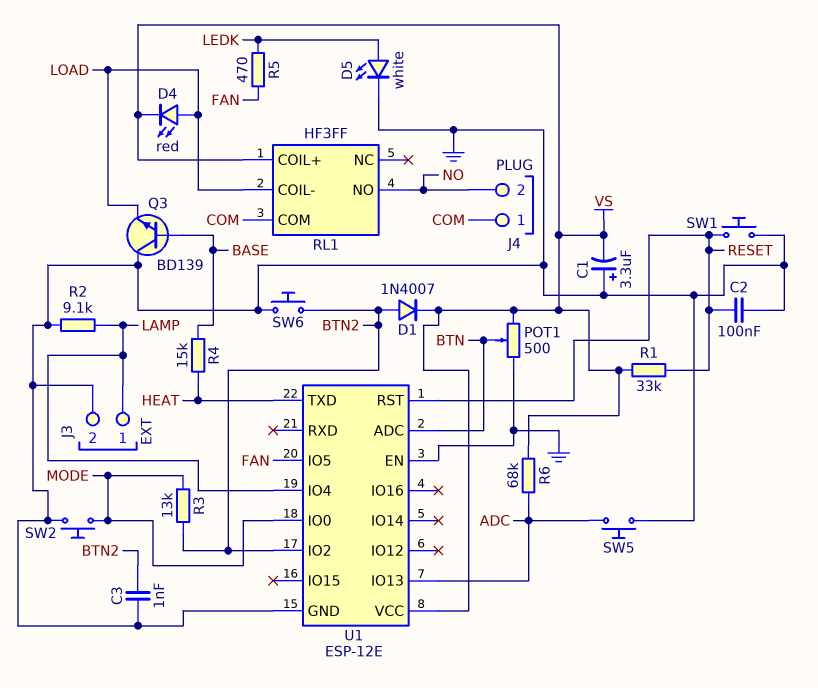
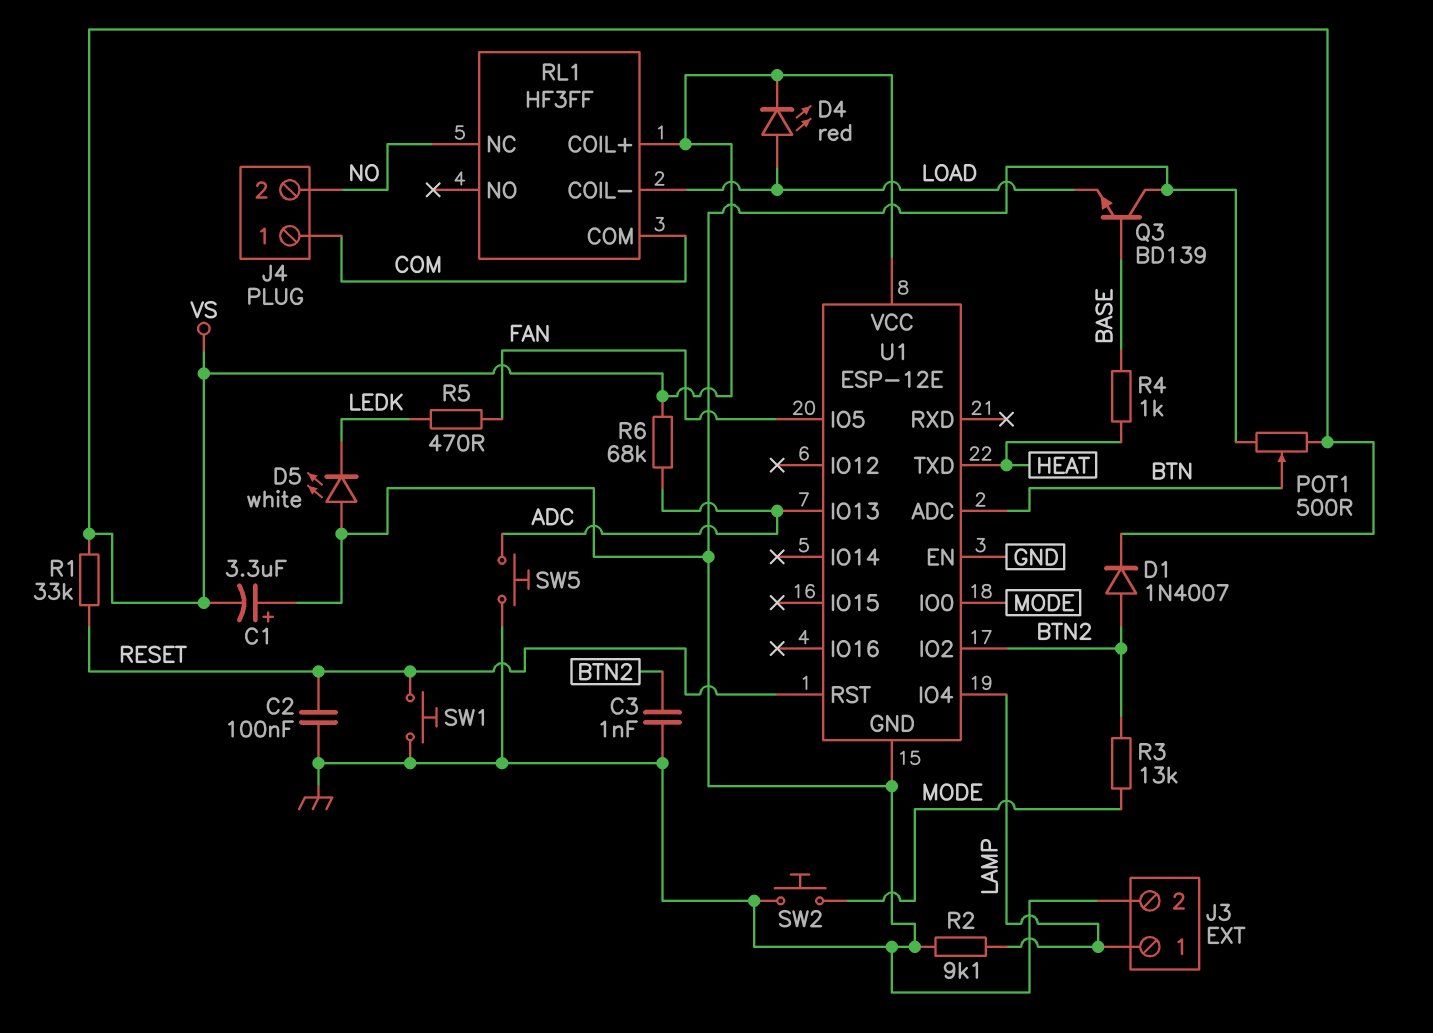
D5: LED white (A LEDK, K GND) -> LED white (A GND, K LEDK)
R4: 15k (BASE, HEAT) -> 1k (BASE, HEAT)
RL1 pin NC: none -> NO
RL1 pin NO: NO -> none
SW6: button (BTN2, GND) -> none

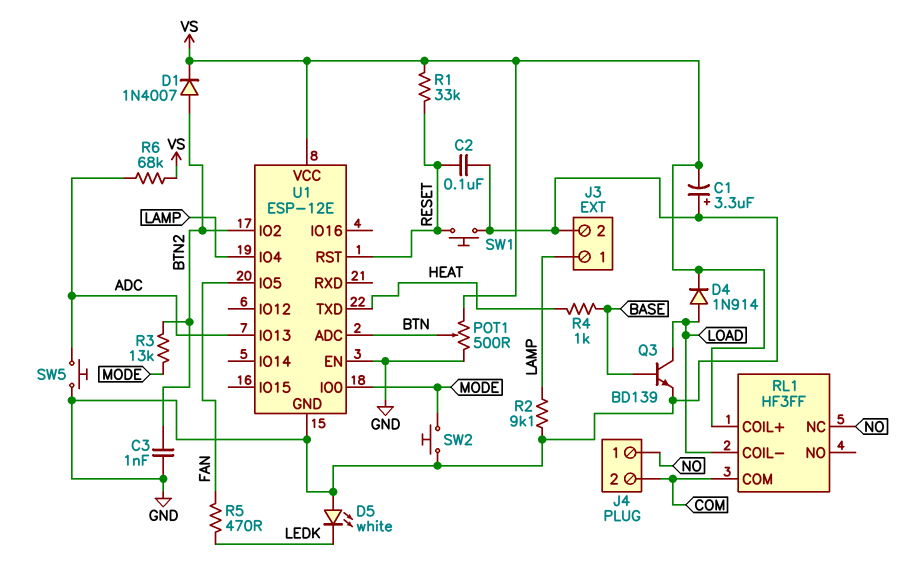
D4: LED red (A LOAD, K VS) -> diode 1N914 (A LOAD, K VS)
J4 pin 1: COM -> NO
J4 pin 2: NO -> COM
Q3: NPN BD139 (B BASE, C GND, E LOAD) -> NPN BD139 (B BASE, C LOAD, E GND)

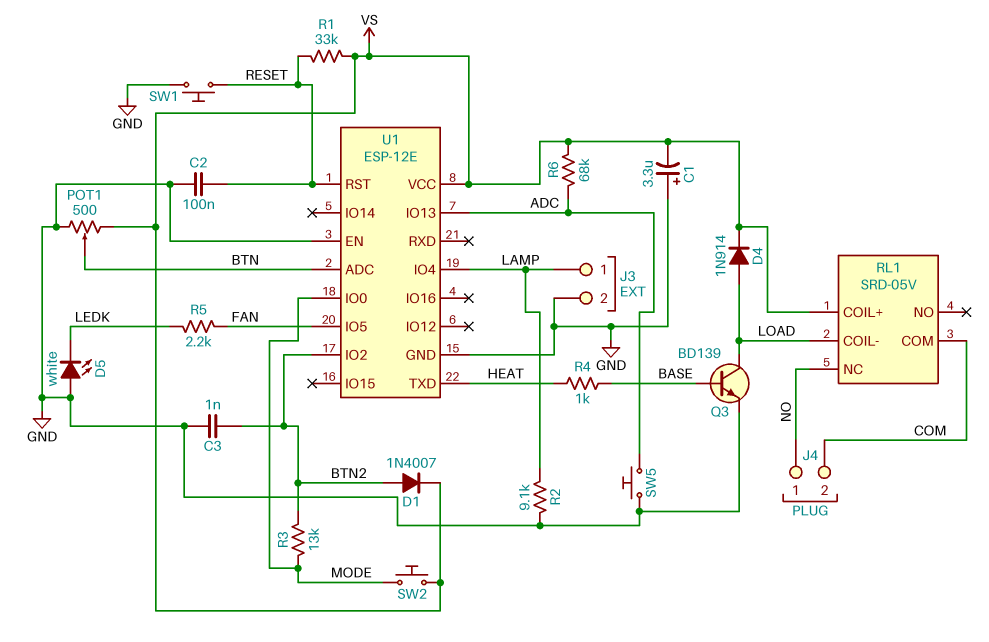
R5: 470 (FAN, LEDK) -> 2.2k (FAN, LEDK)
RL1: HF3FF -> SRD-05V
SW2: button (GND, MODE) -> button (MODE, VS)

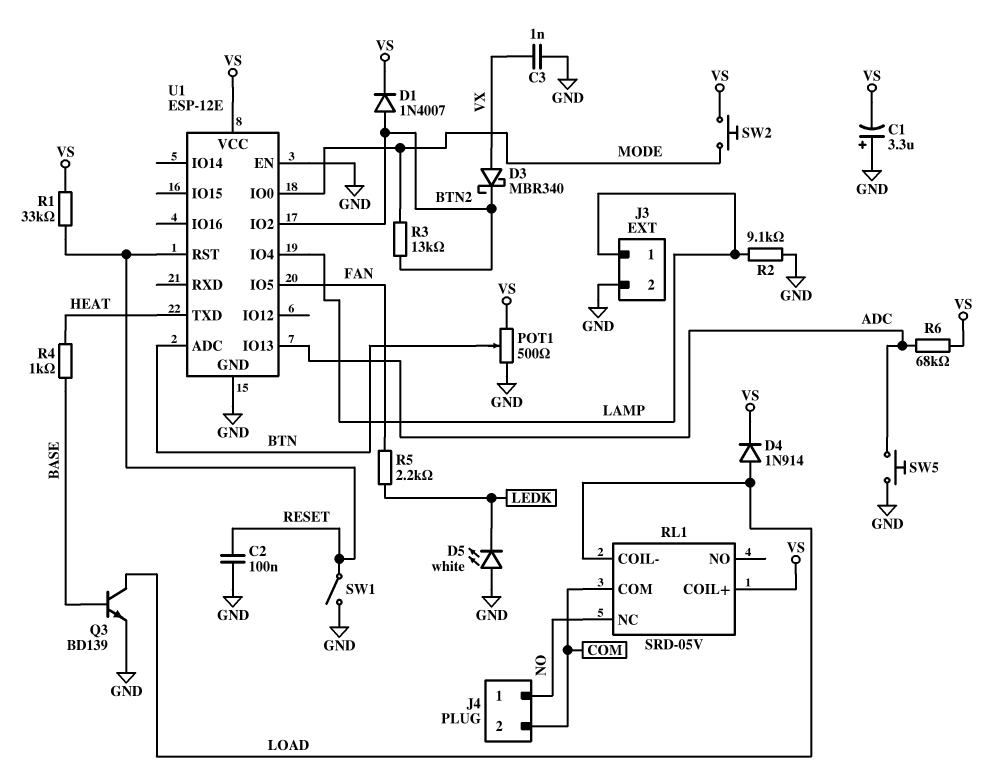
C3: 1nF (BTN2, GND) -> 1nF (GND, VX)
D3: none -> schottky MBR340 (A VX, K BTN2)
SW1: button (GND, RESET) -> switch (GND, RESET)

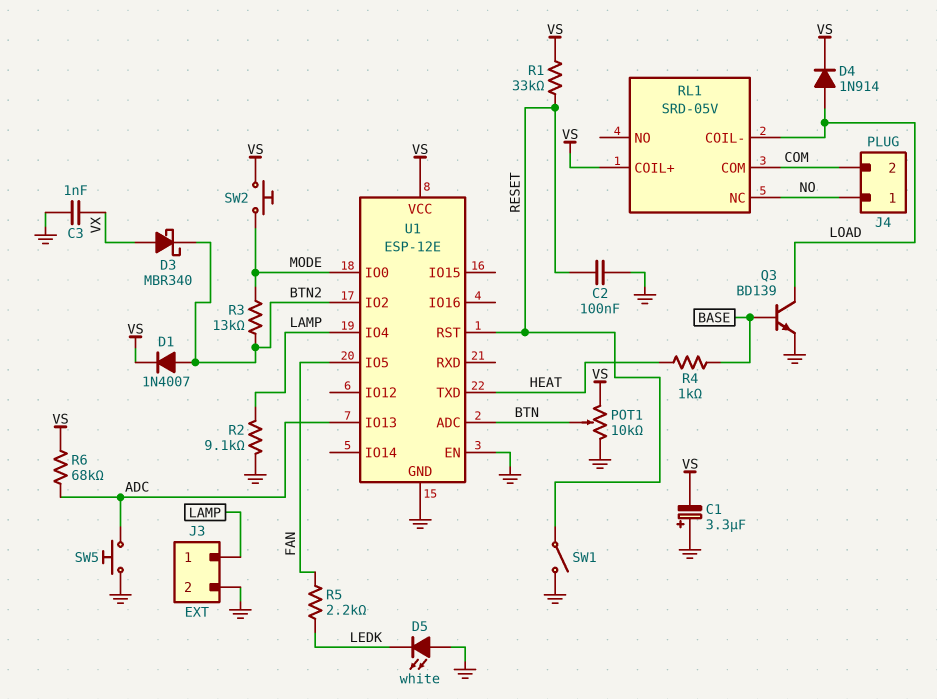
POT1: 500 (GND, VS, wiper BTN) -> 10k (GND, VS, wiper BTN)

